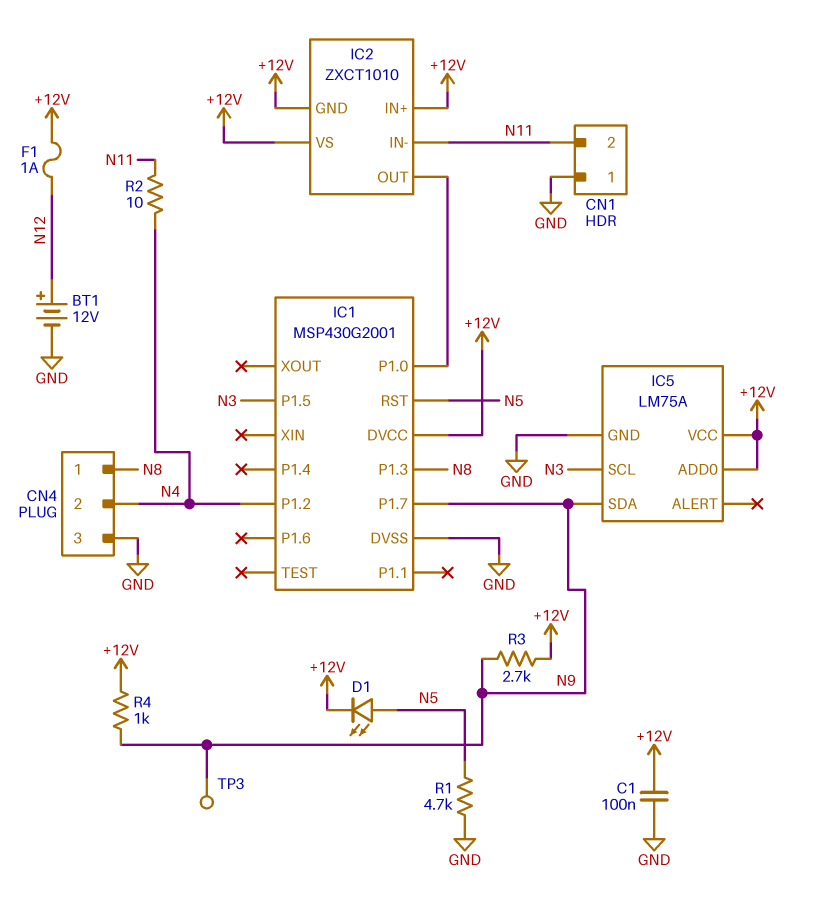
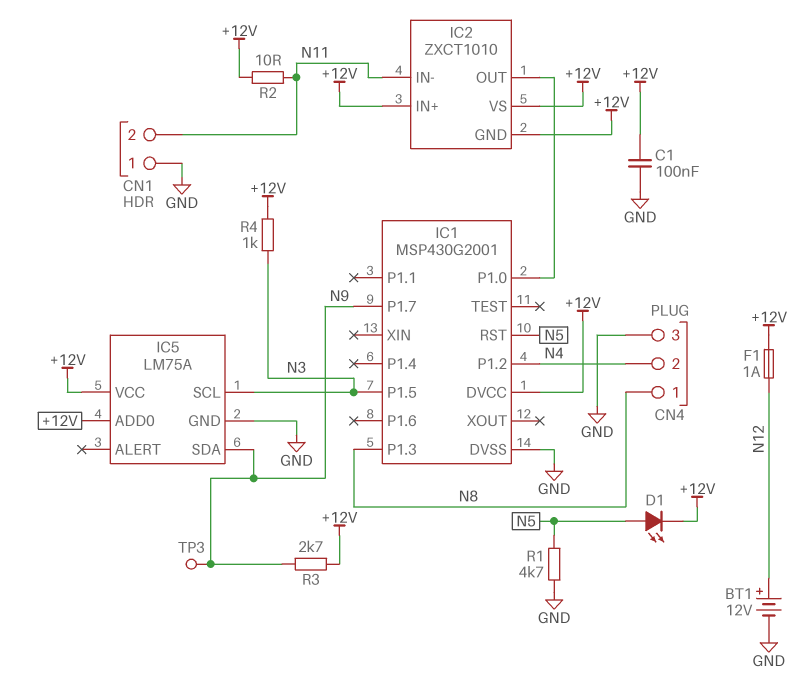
R2: 10 (N4, N11) -> 10 (+12V, N11)
R4: 1k (+12V, N9) -> 1k (+12V, N3)

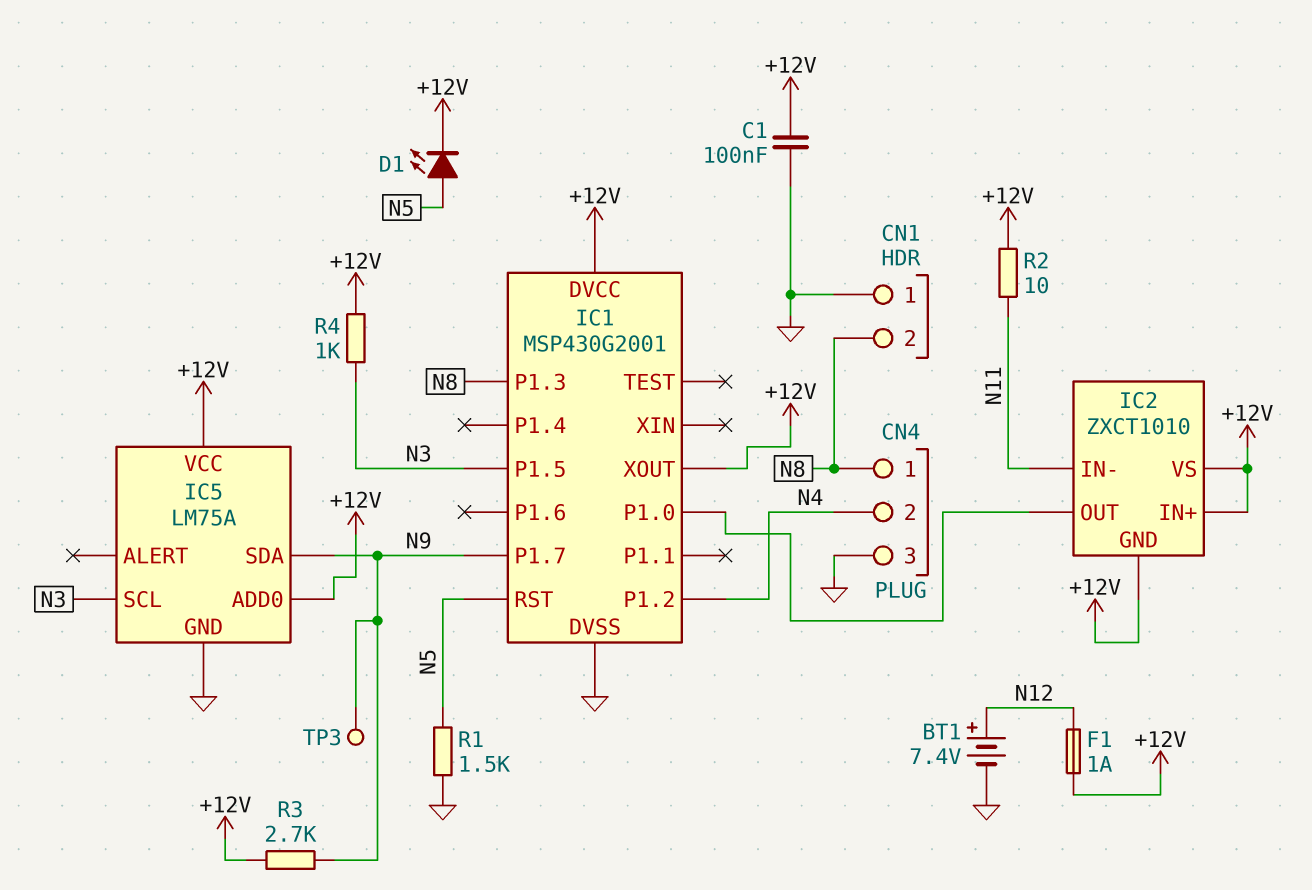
BT1: 12V (plus N12, minus GND) -> 7.4V (plus N12, minus GND)
CN1 pin 2: N11 -> N8
IC1 pin XOUT: none -> +12V
R1: 4.7k (GND, N5) -> 1.5k (GND, N5)

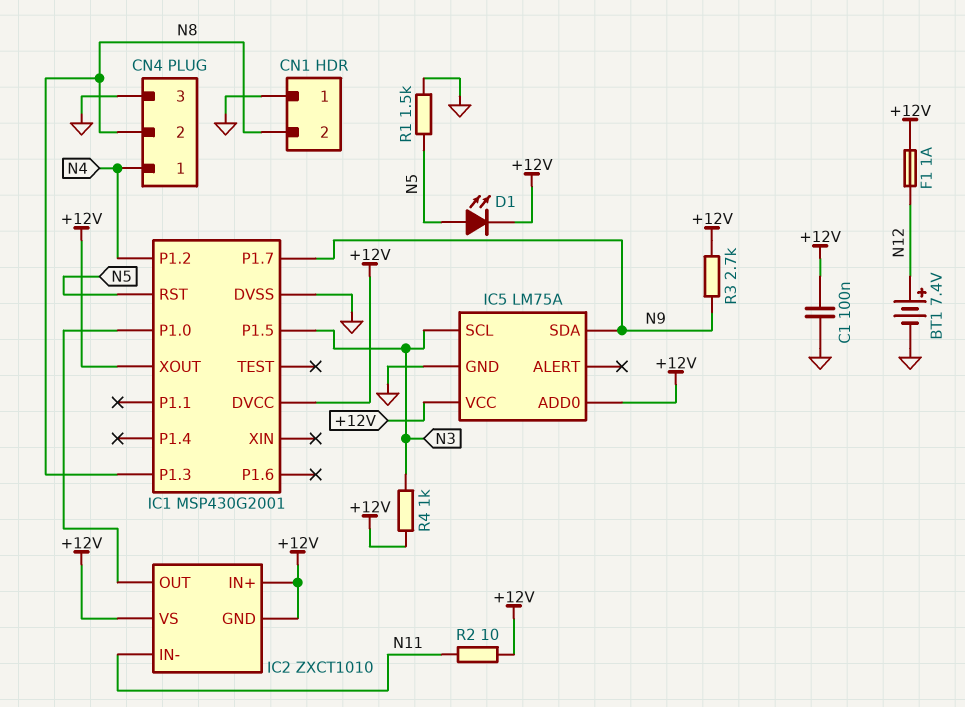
CN4 pin 1: N8 -> N4
CN4 pin 2: N4 -> N8
TP3: test point (N9) -> none

